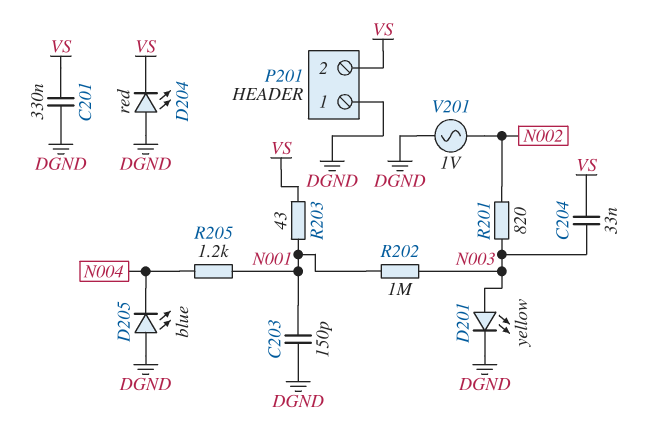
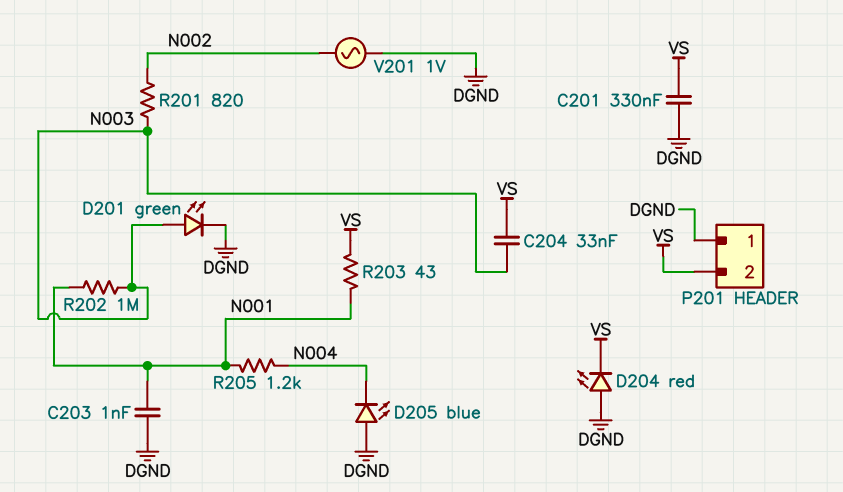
C203: 150pF (DGND, N001) -> 1nF (DGND, N001)
D201: LED yellow (A N003, K DGND) -> LED green (A N003, K DGND)

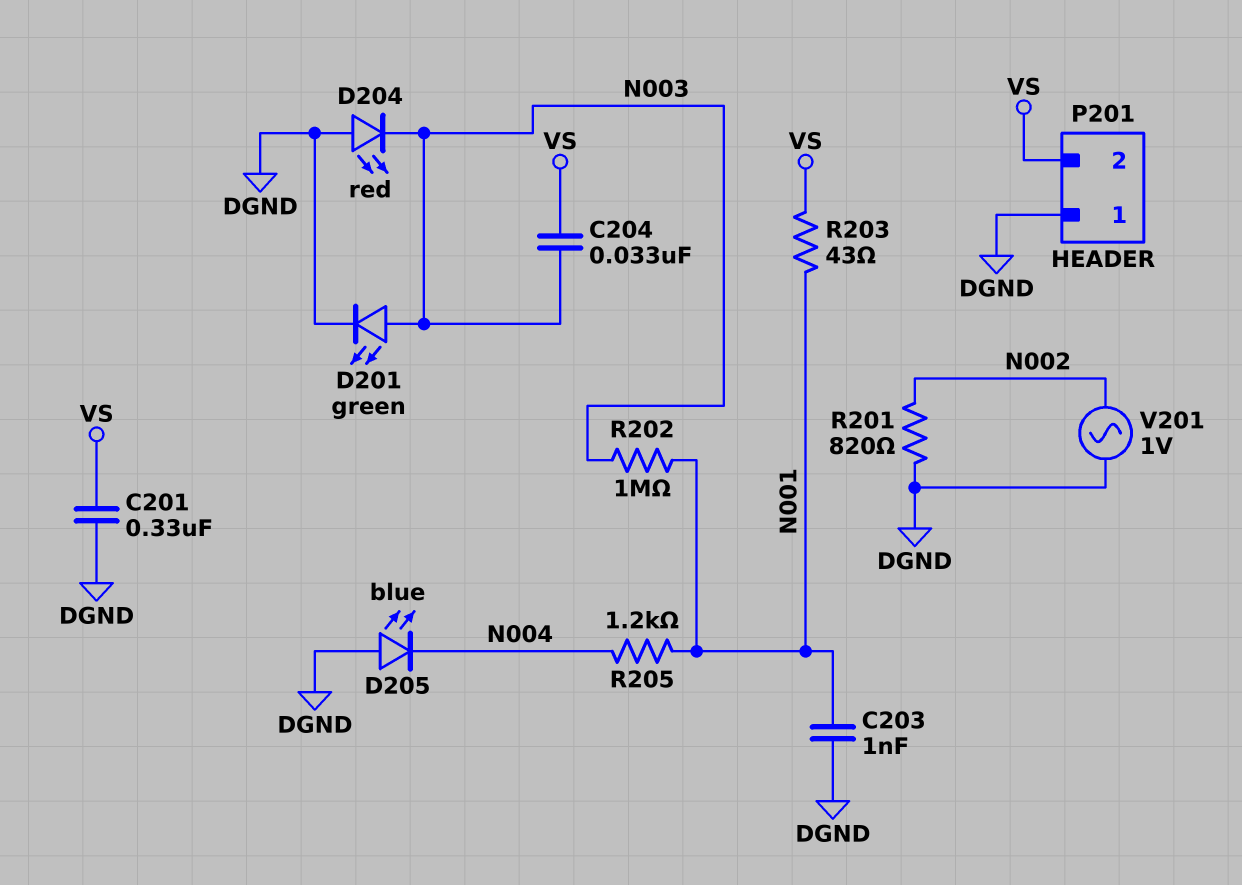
D204: LED red (A DGND, K VS) -> LED red (A DGND, K N003)
R201: 820 (N002, N003) -> 820 (DGND, N002)

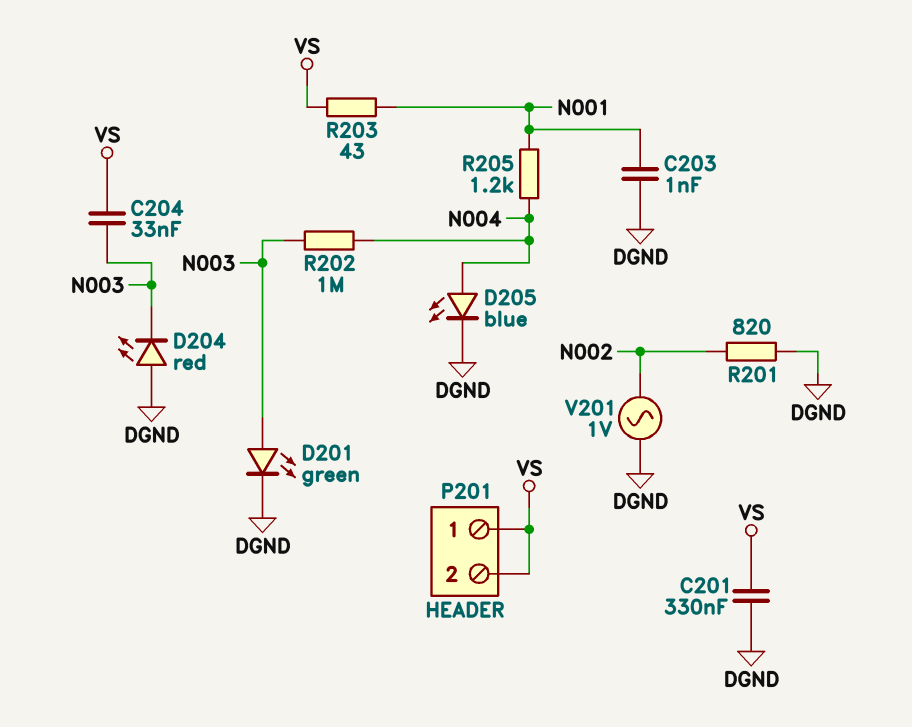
D205: LED blue (A DGND, K N004) -> LED blue (A N004, K DGND)
P201 pin 1: DGND -> VS
R202: 1M (N001, N003) -> 1M (N003, N004)

